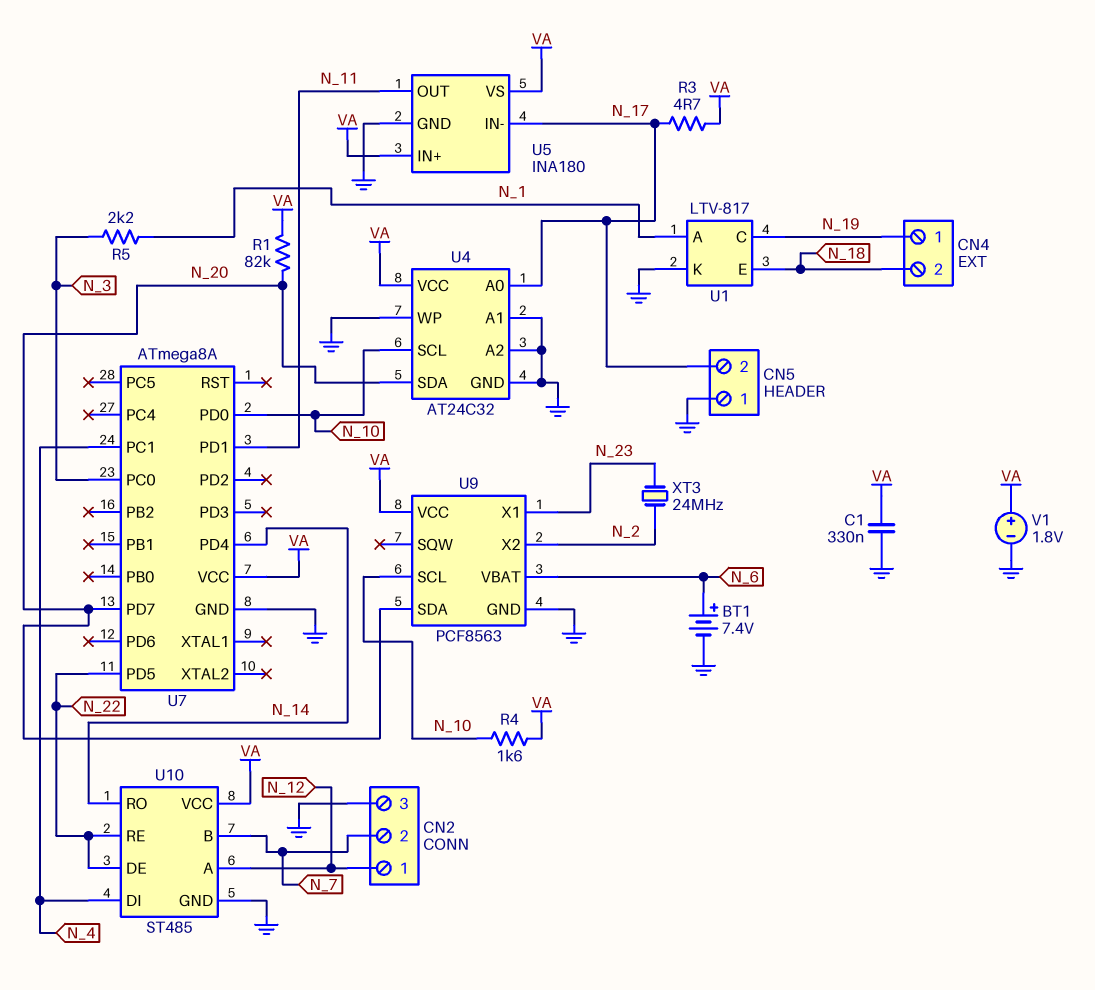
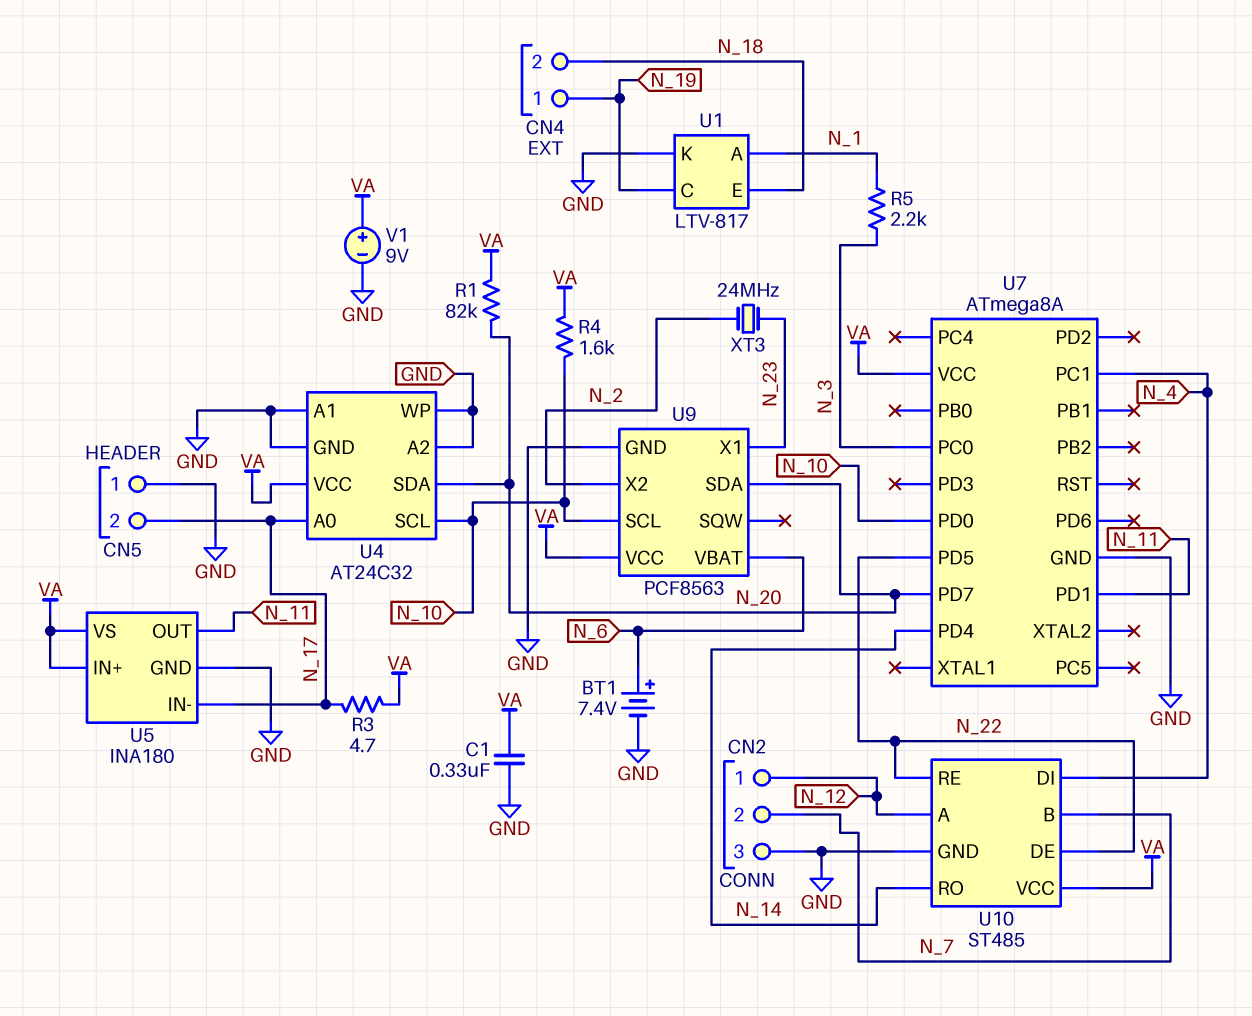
V1: 1.8V (plus VA, minus GND) -> 9V (plus VA, minus GND)

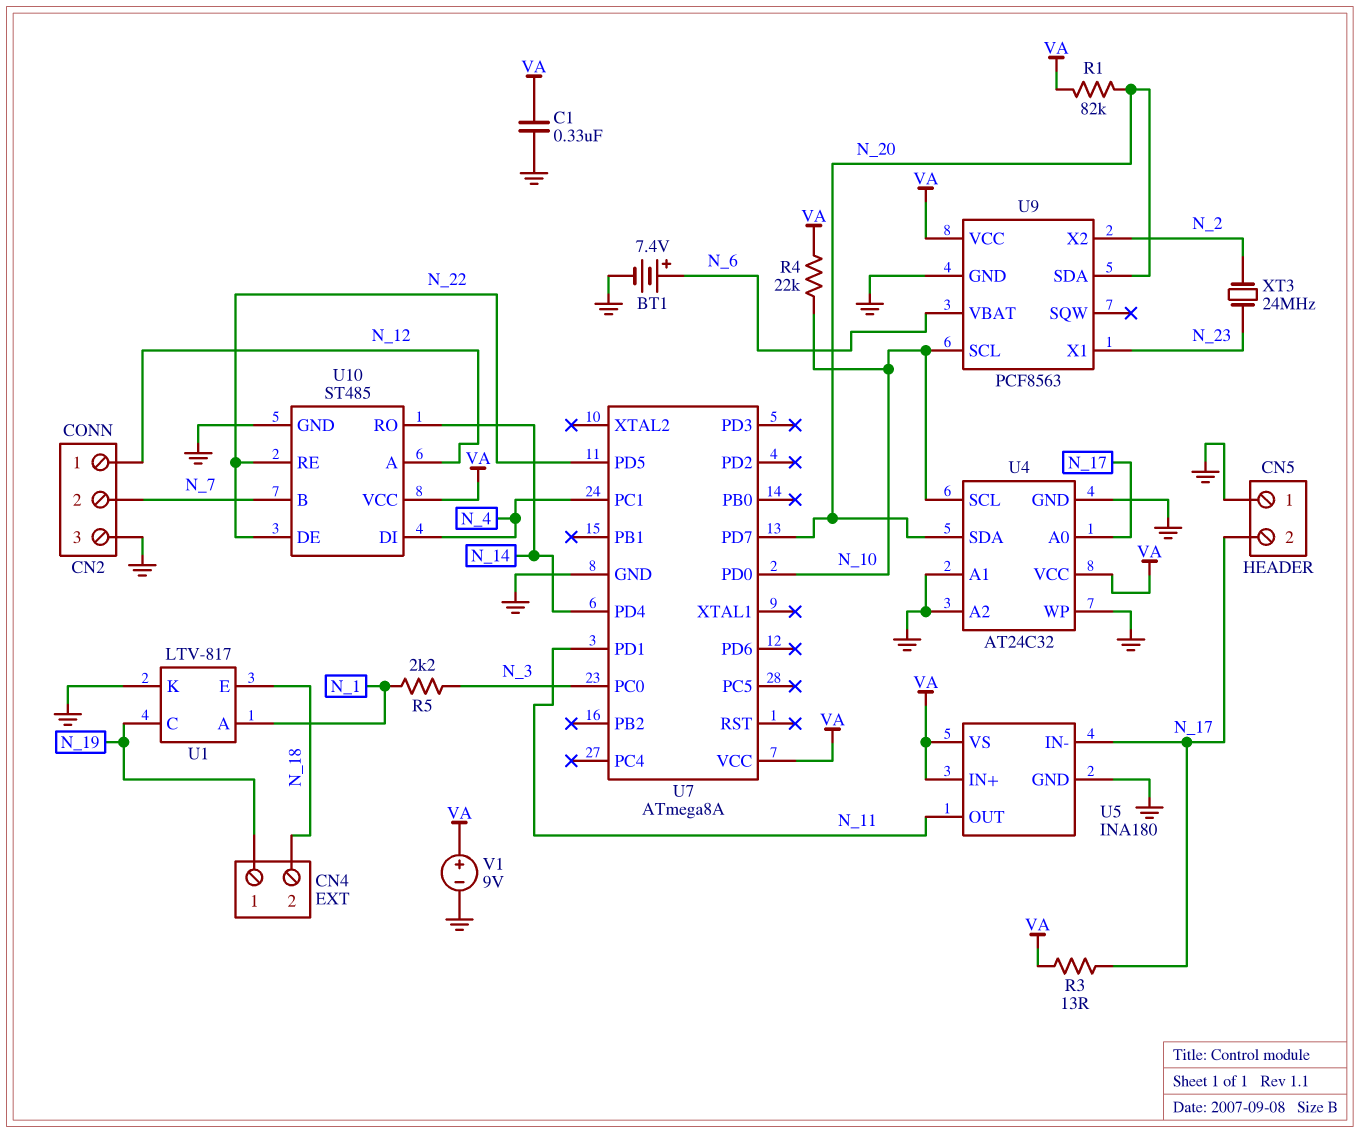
R3: 4.7 (N_17, VA) -> 13 (N_17, VA)
R4: 1.6k (N_10, VA) -> 22k (N_10, VA)

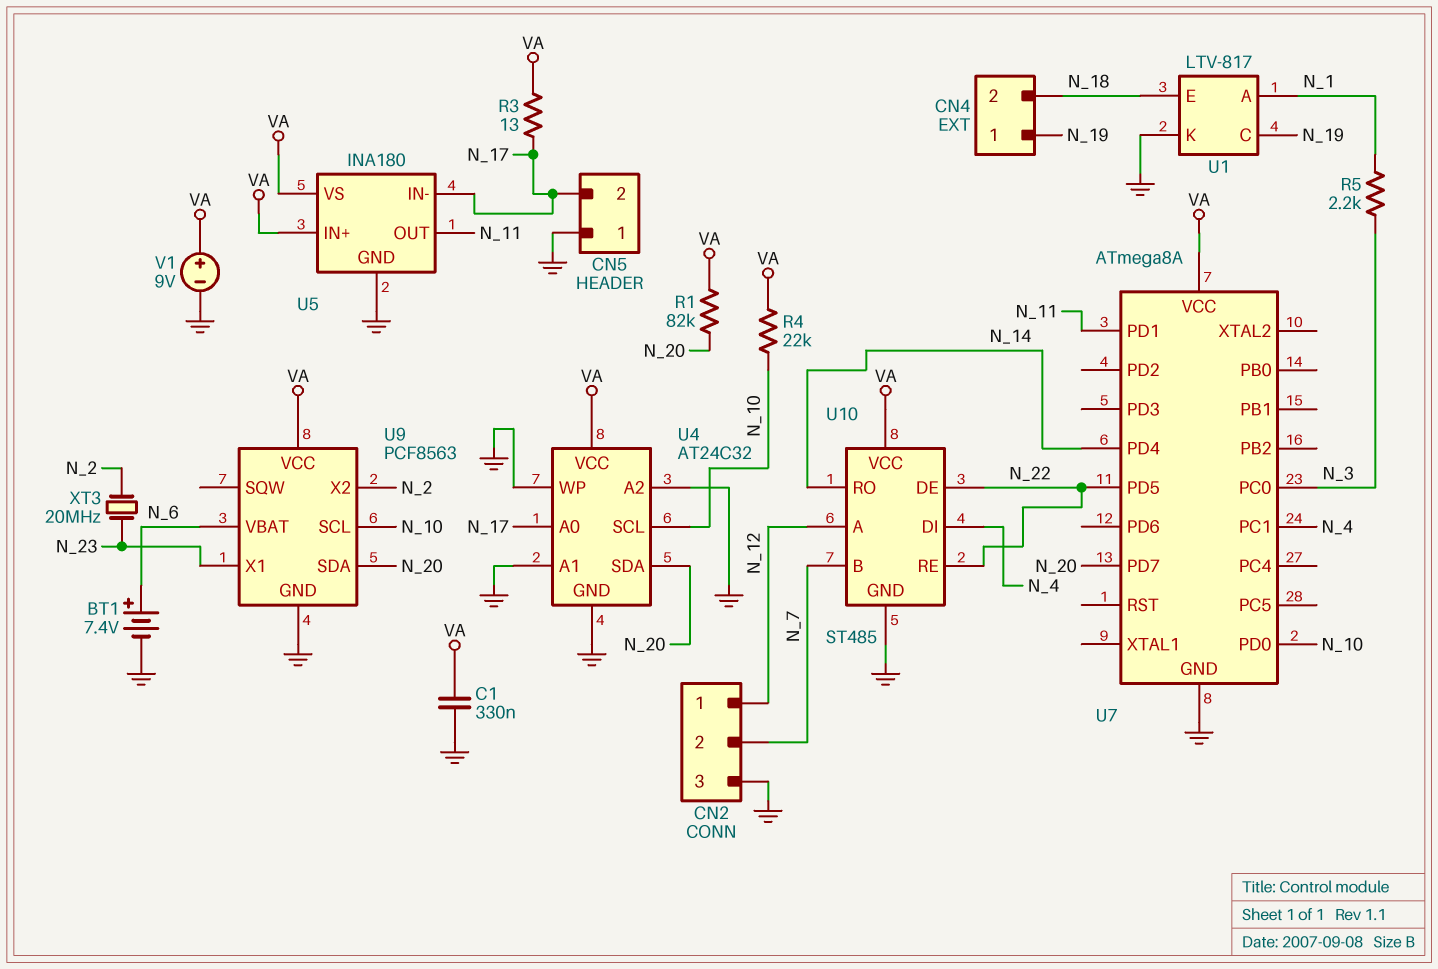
XT3: 24MHz (N_2, N_23) -> 20MHz (N_2, N_23)

